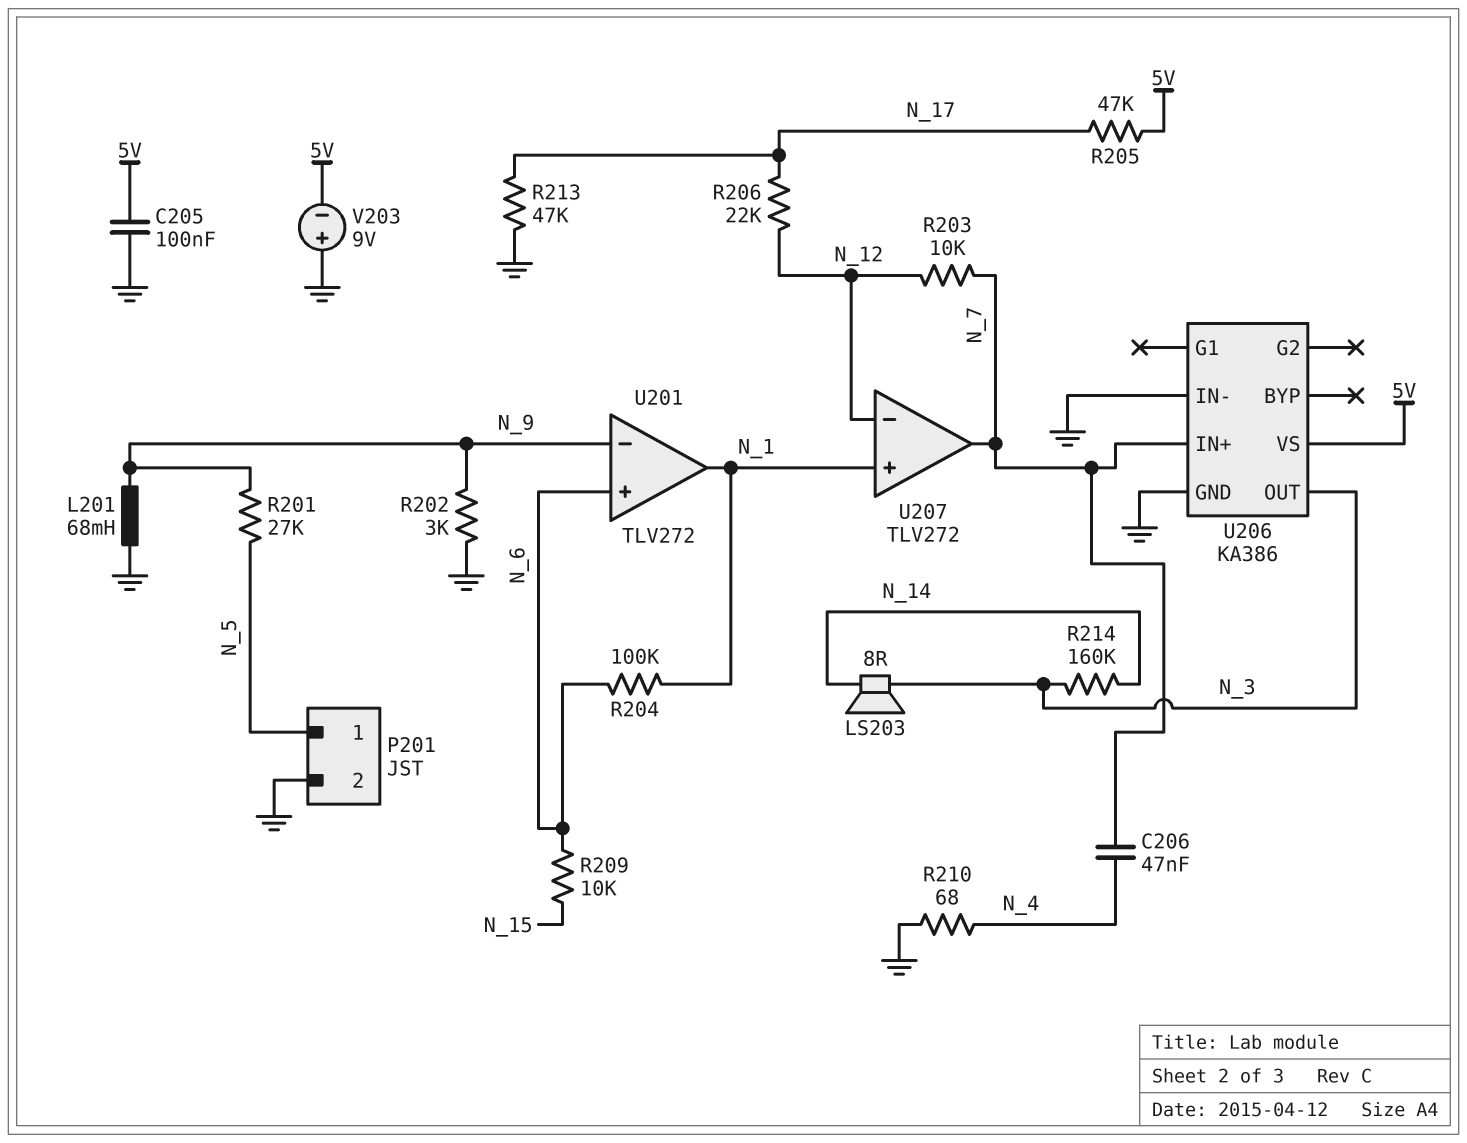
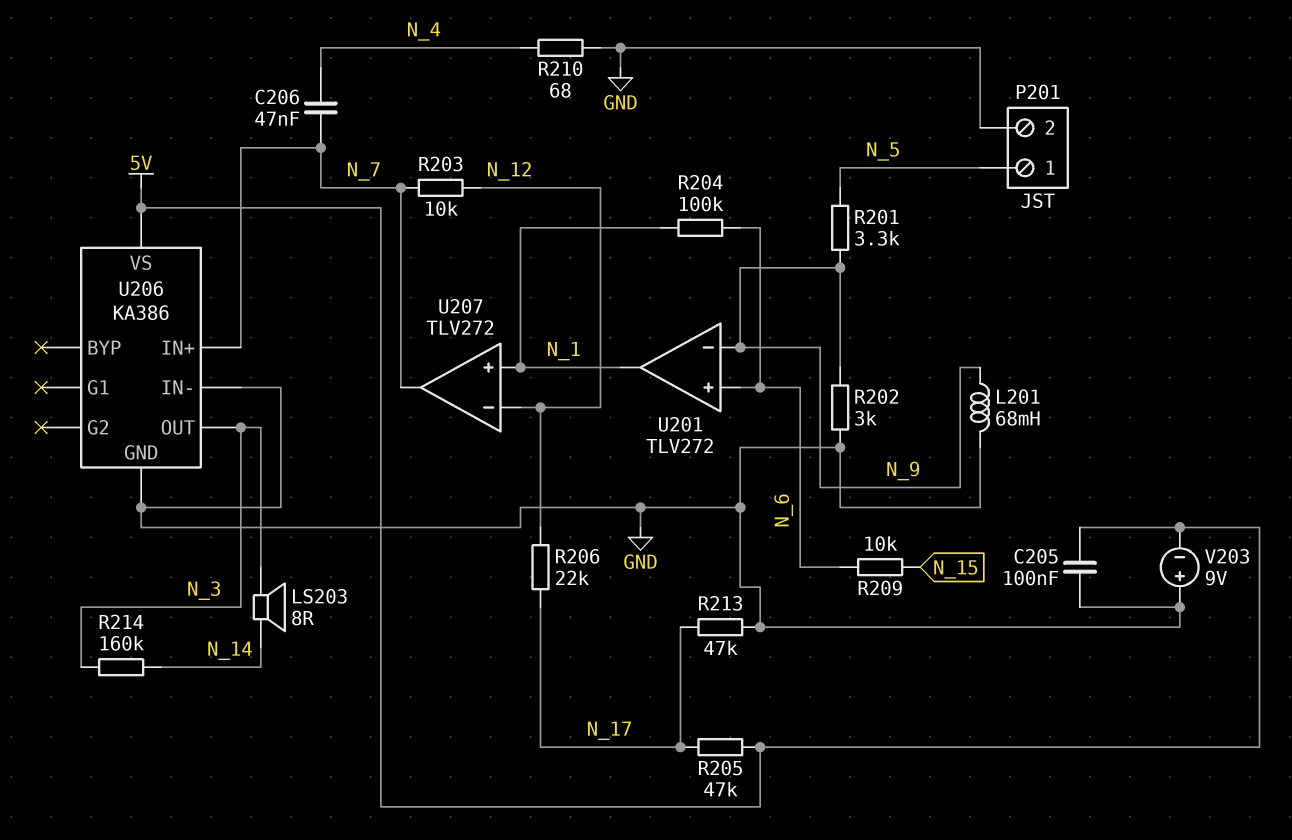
R201: 27k (N_5, N_9) -> 3.3k (N_5, N_9)

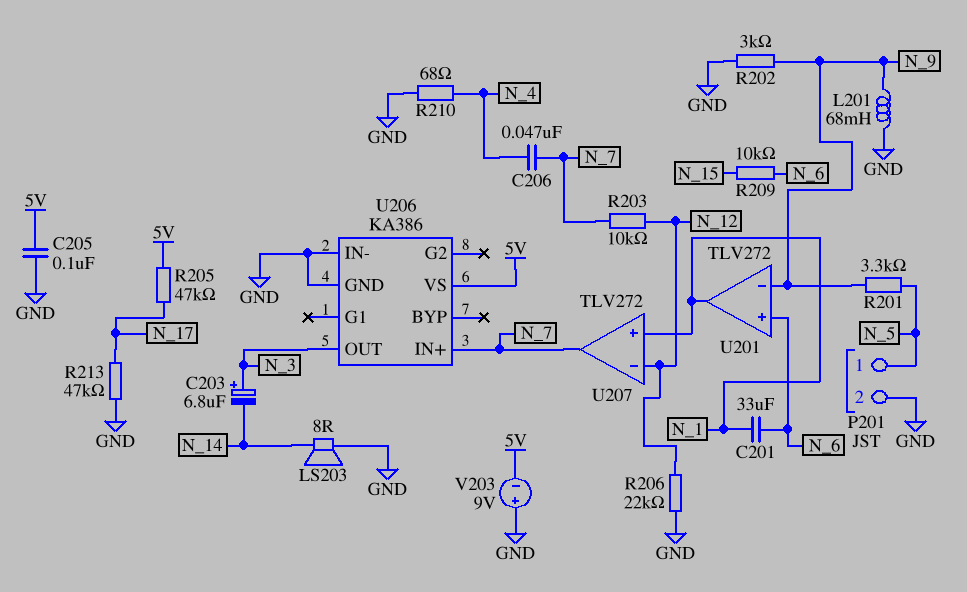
C201: none -> 33uF (N_1, N_6)
C203: none -> 6.8uF (plus N_3, minus N_14)
LS203: speaker 8R (N_3, N_14) -> speaker 8R (GND, N_14)
R204: 100k (N_1, N_6) -> none
R206: 22k (N_12, N_17) -> 22k (GND, N_12)
R214: 160k (N_3, N_14) -> none

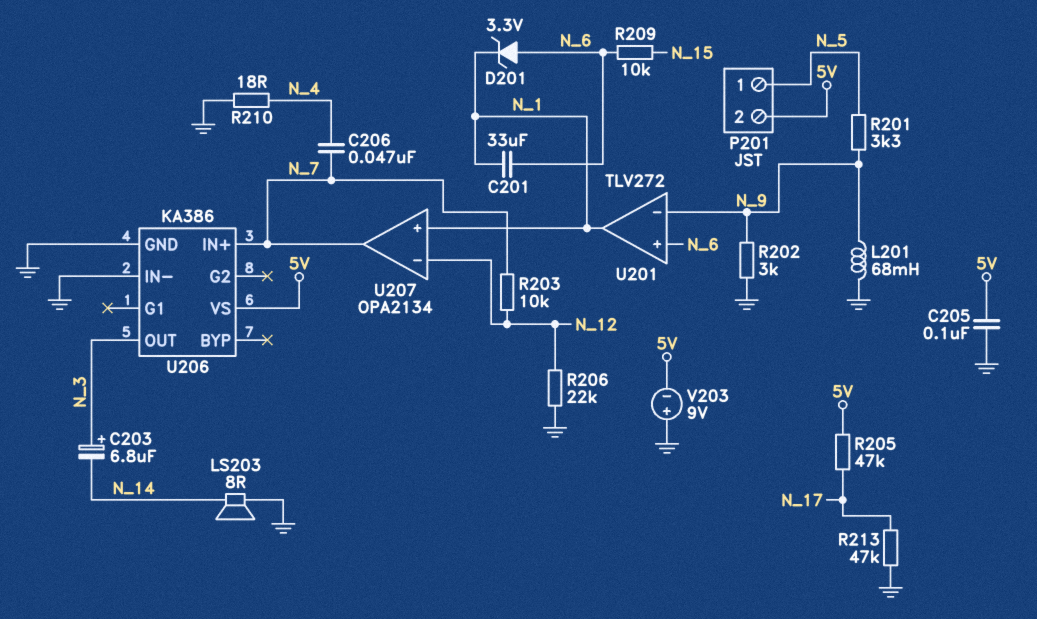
D201: none -> zener 3.3V (A N_6, K N_1)
P201 pin 2: GND -> 5V
R210: 68 (GND, N_4) -> 18 (GND, N_4)
U207: TLV272 -> OPA2134

